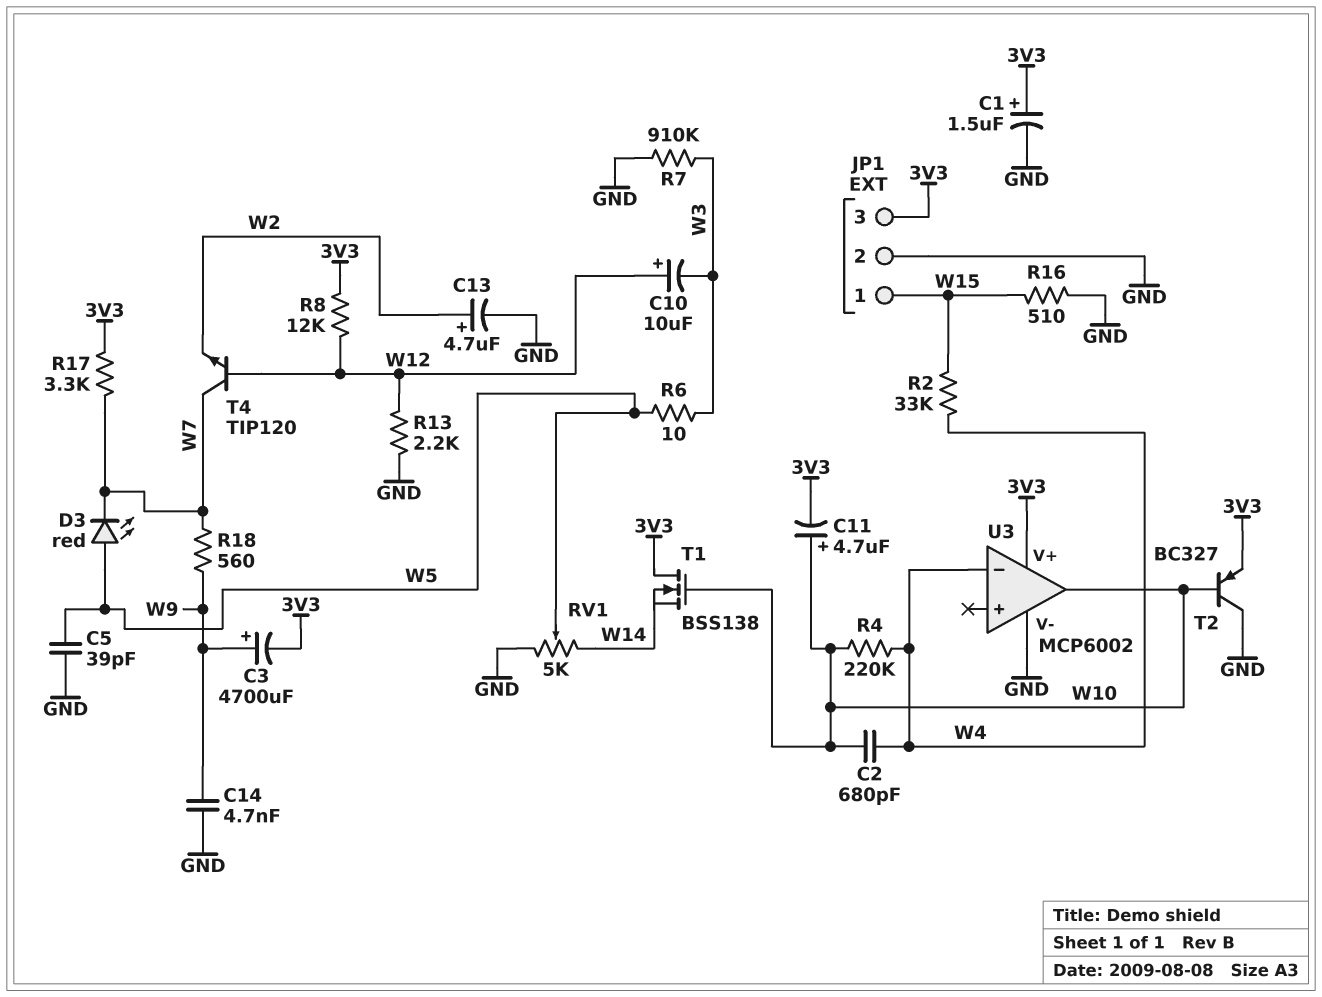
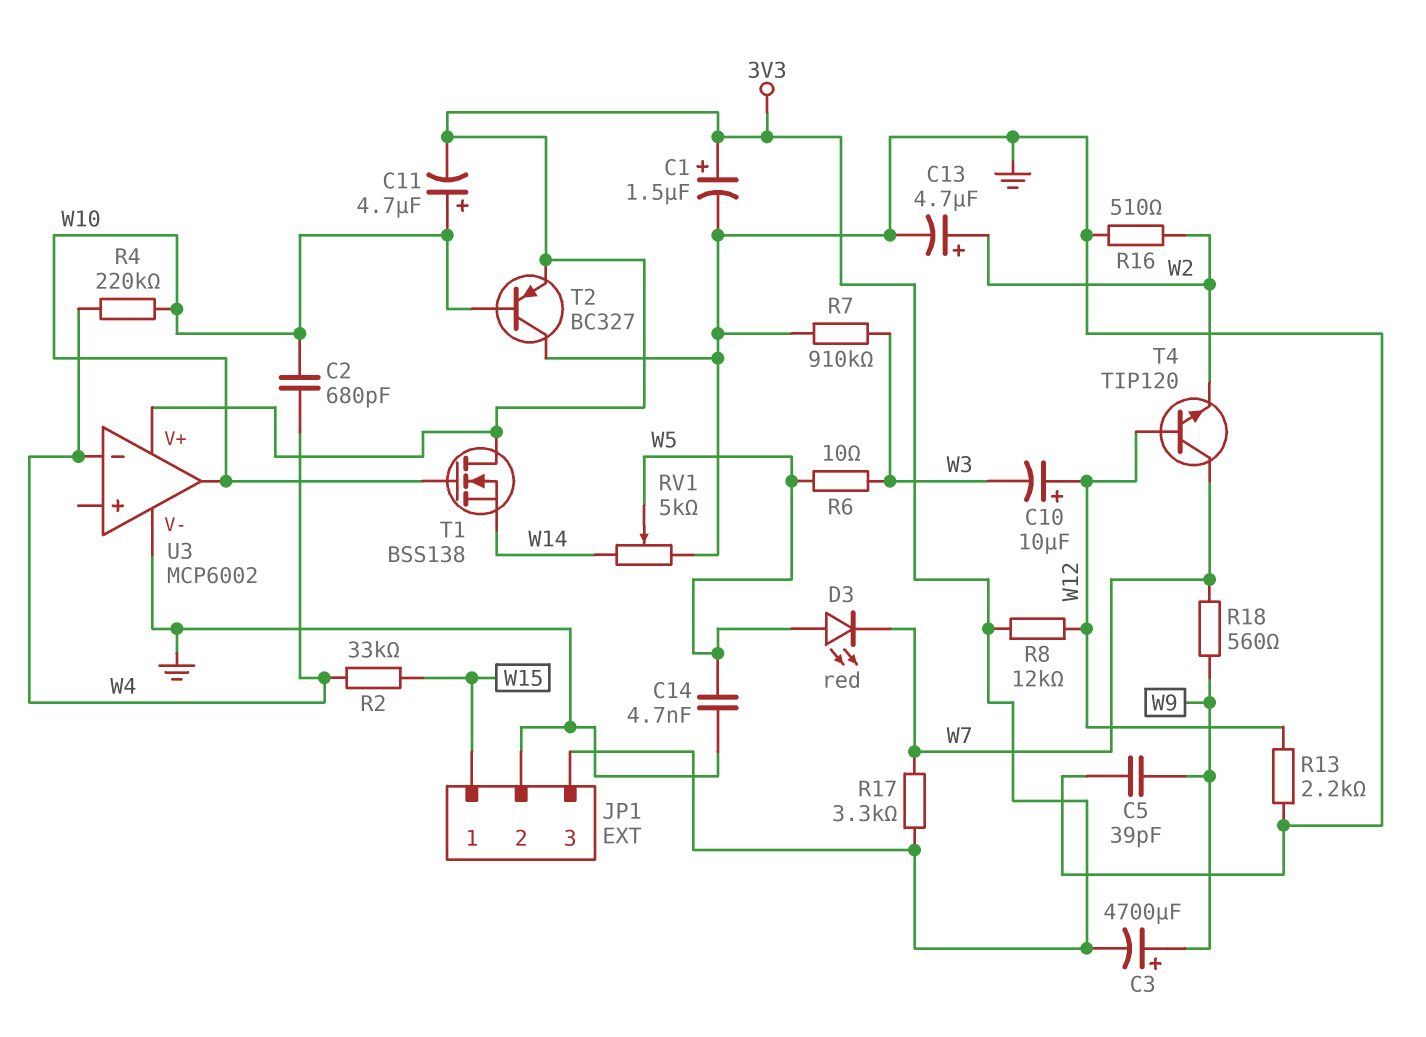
C5: 39pF (GND, W5) -> 39pF (GND, W9)
C14: 4.7nF (GND, W9) -> 4.7nF (GND, W5)
R16: 510 (GND, W15) -> 510 (GND, W2)

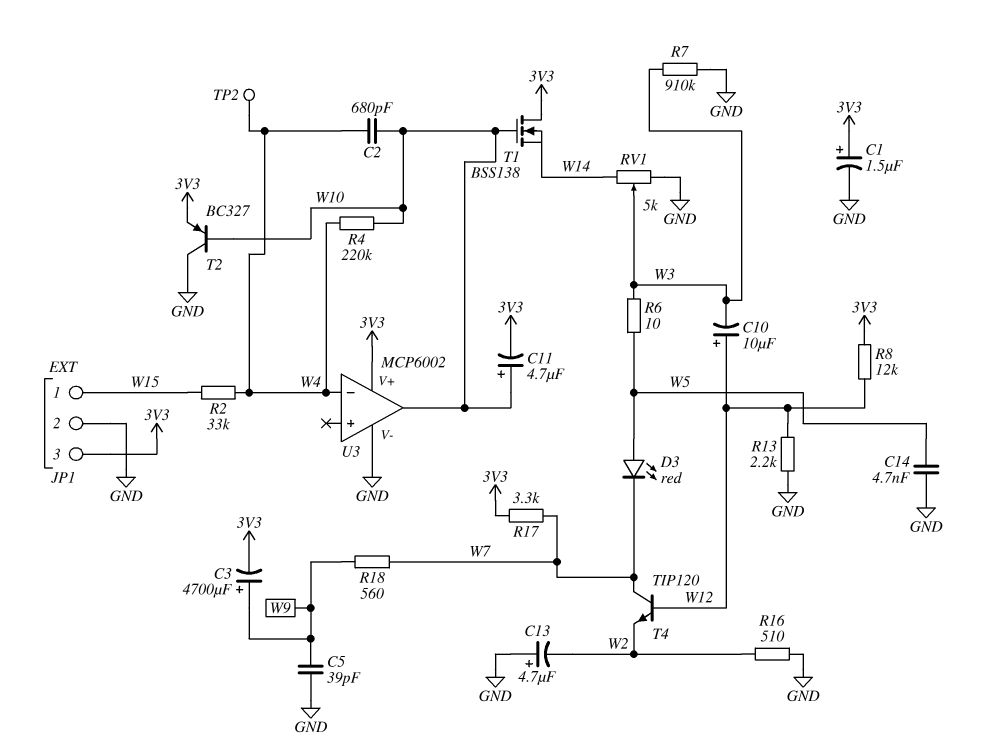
C13: 4.7uF (plus W2, minus GND) -> 4.7uF (plus GND, minus W2)
RV1: 5k (GND, W14, wiper W5) -> 5k (GND, W14, wiper W3)
TP2: none -> test point (W4)

